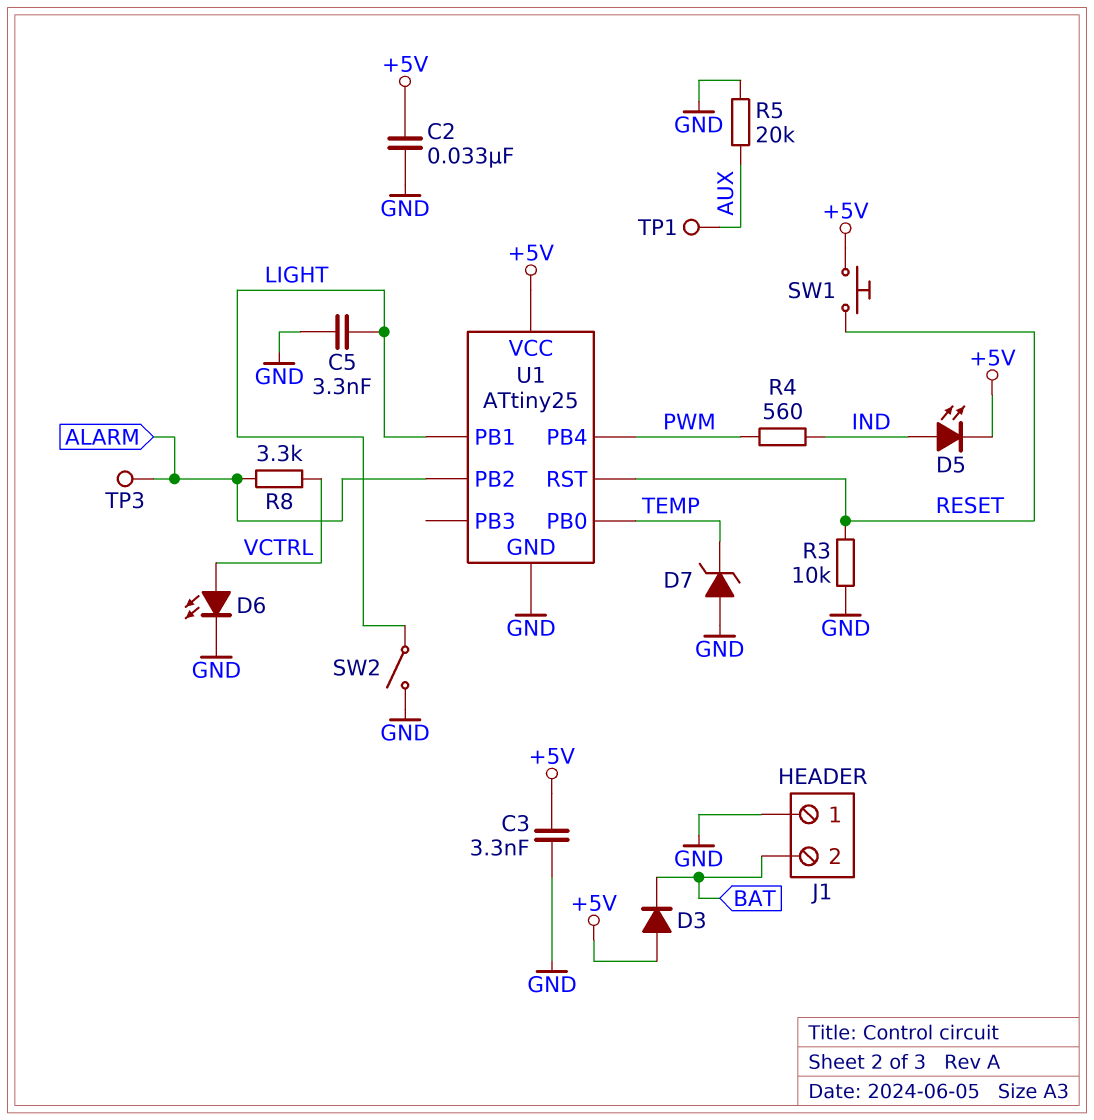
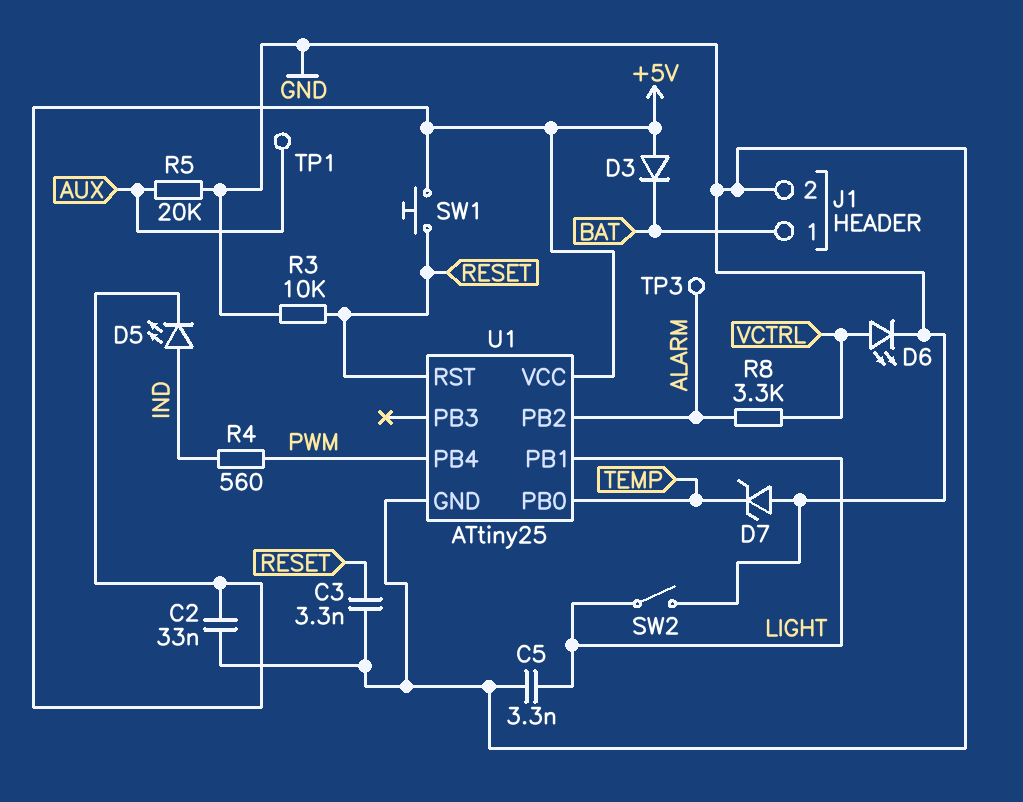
C3: 3.3nF (+5V, GND) -> 3.3nF (GND, RESET)
J1 pin 1: GND -> BAT
J1 pin 2: BAT -> GND

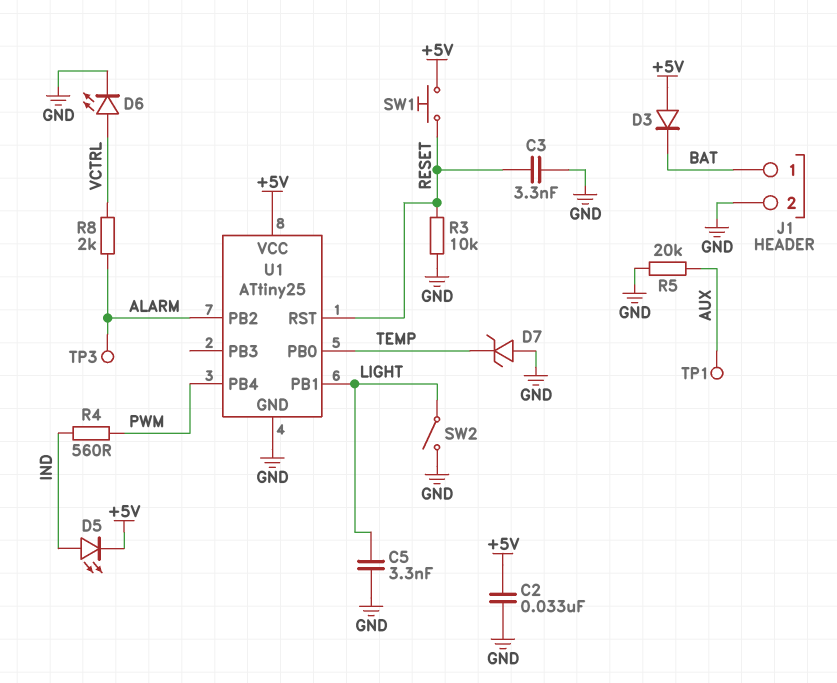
R8: 3.3k (ALARM, VCTRL) -> 2k (ALARM, VCTRL)

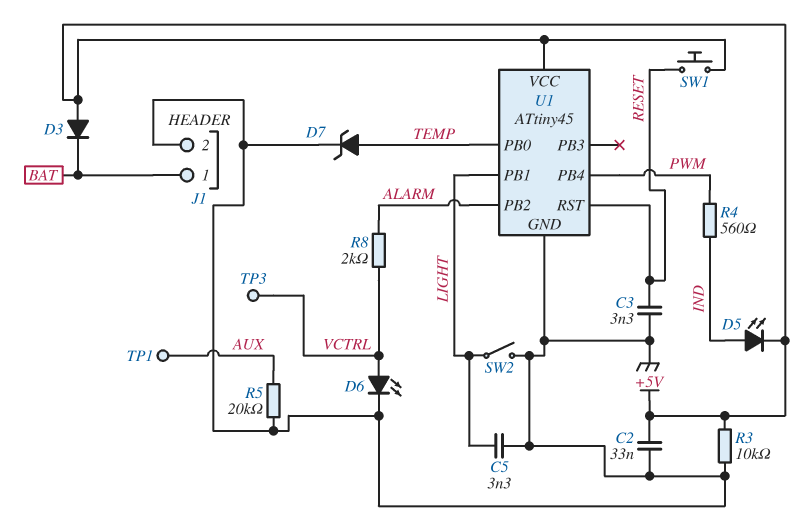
D7: zener (A GND, K TEMP) -> zener (A TEMP, K GND)
R3: 10k (GND, RESET) -> 10k (+5V, GND)
TP3: test point (ALARM) -> test point (VCTRL)
U1: ATtiny25 -> ATtiny45

